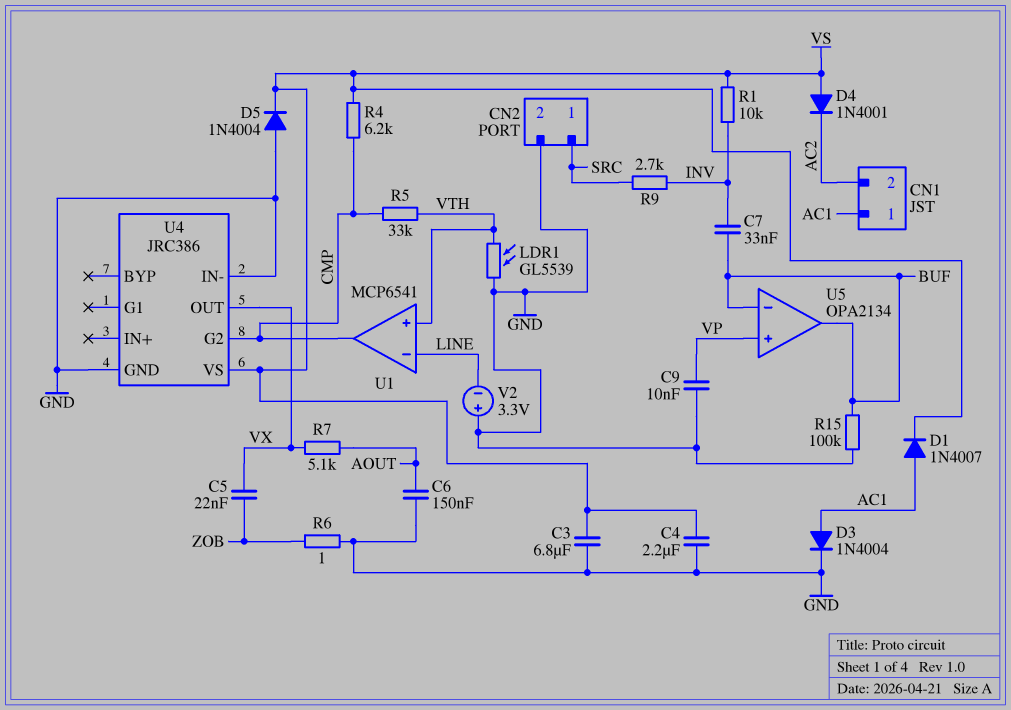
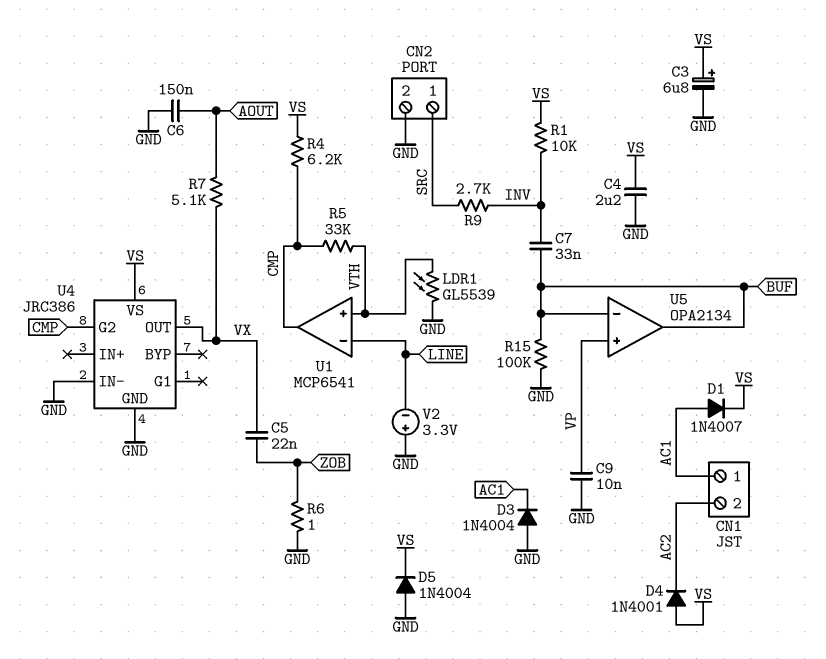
C3: 6.8uF (GND, VS) -> 6.8uF (plus VS, minus GND)
D3: diode 1N4004 (A AC1, K GND) -> diode 1N4004 (A GND, K AC1)

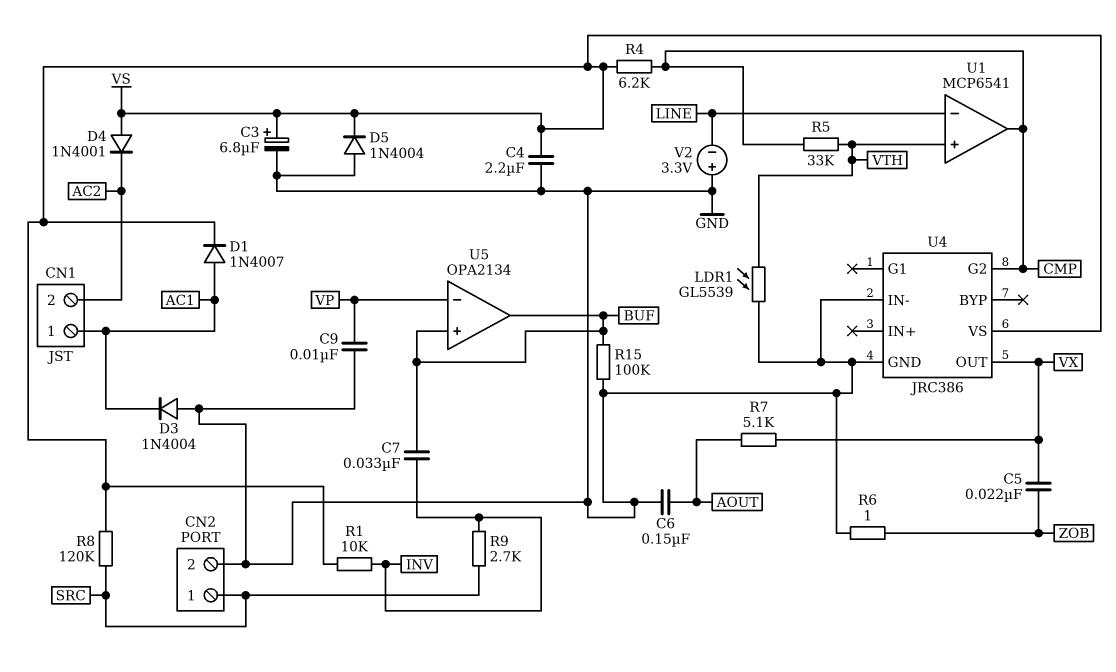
R8: none -> 120k (SRC, VS)
U5 pin in+: VP -> BUF
U5 pin in-: BUF -> VP

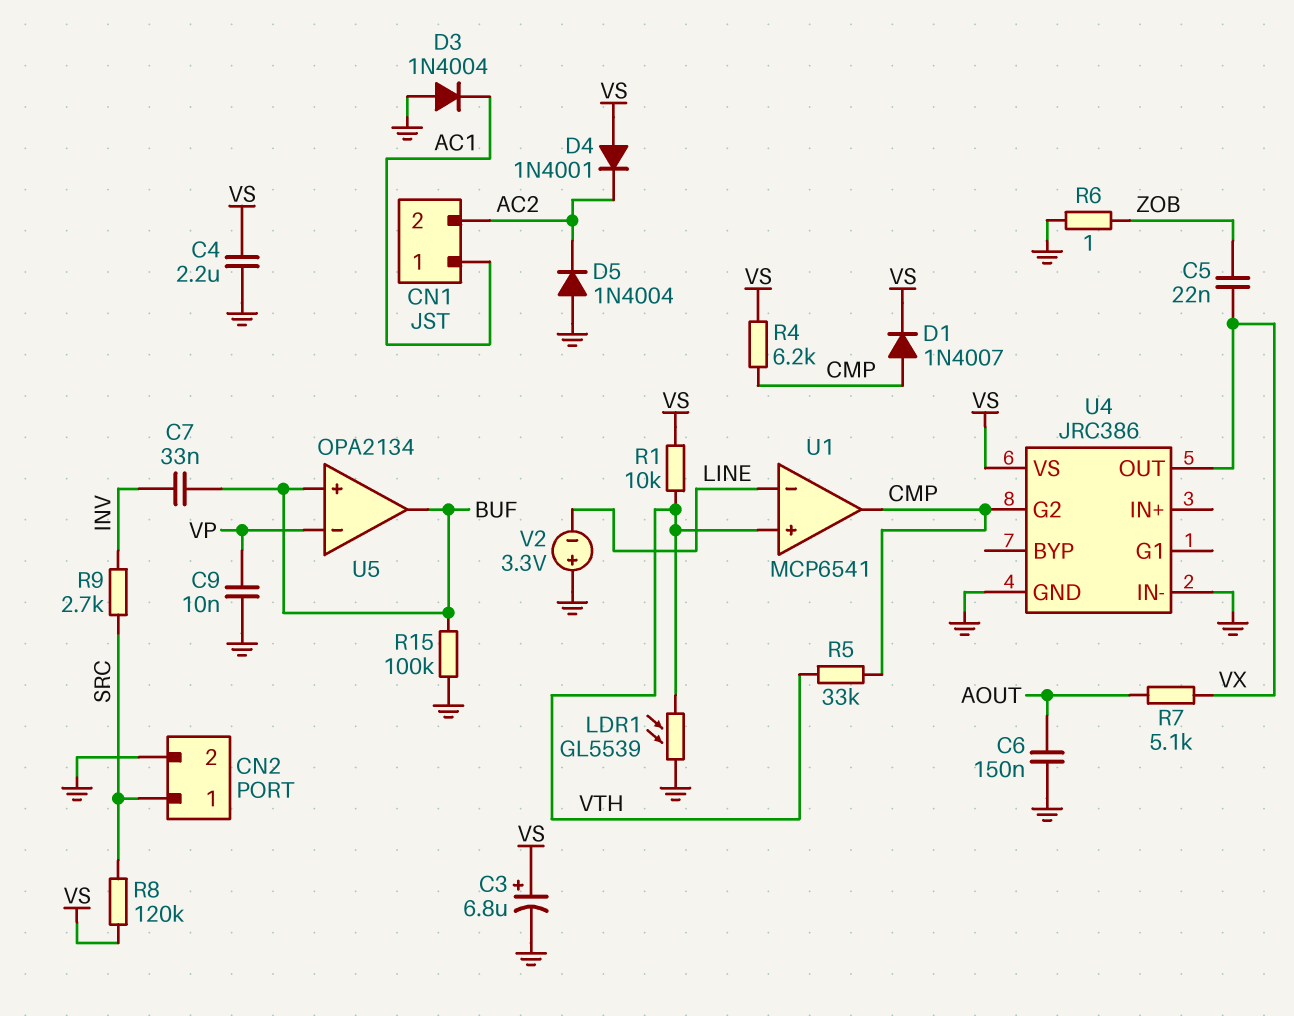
D1: diode 1N4007 (A AC1, K VS) -> diode 1N4007 (A CMP, K VS)
D5: diode 1N4004 (A GND, K VS) -> diode 1N4004 (A GND, K AC2)
R1: 10k (INV, VS) -> 10k (VS, VTH)

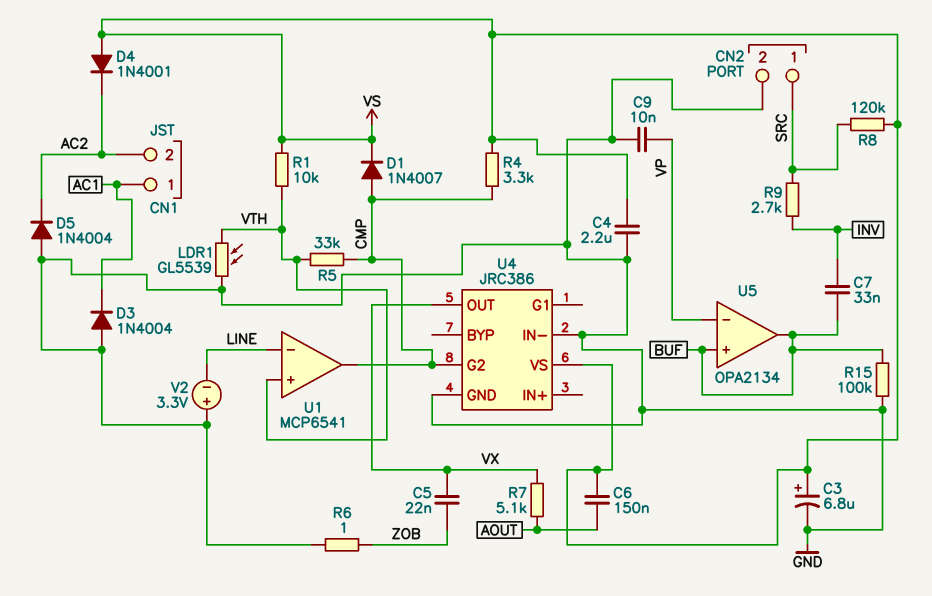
C6: 150nF (AOUT, GND) -> 150nF (AOUT, VS)
R4: 6.2k (CMP, VS) -> 3.3k (CMP, VS)

